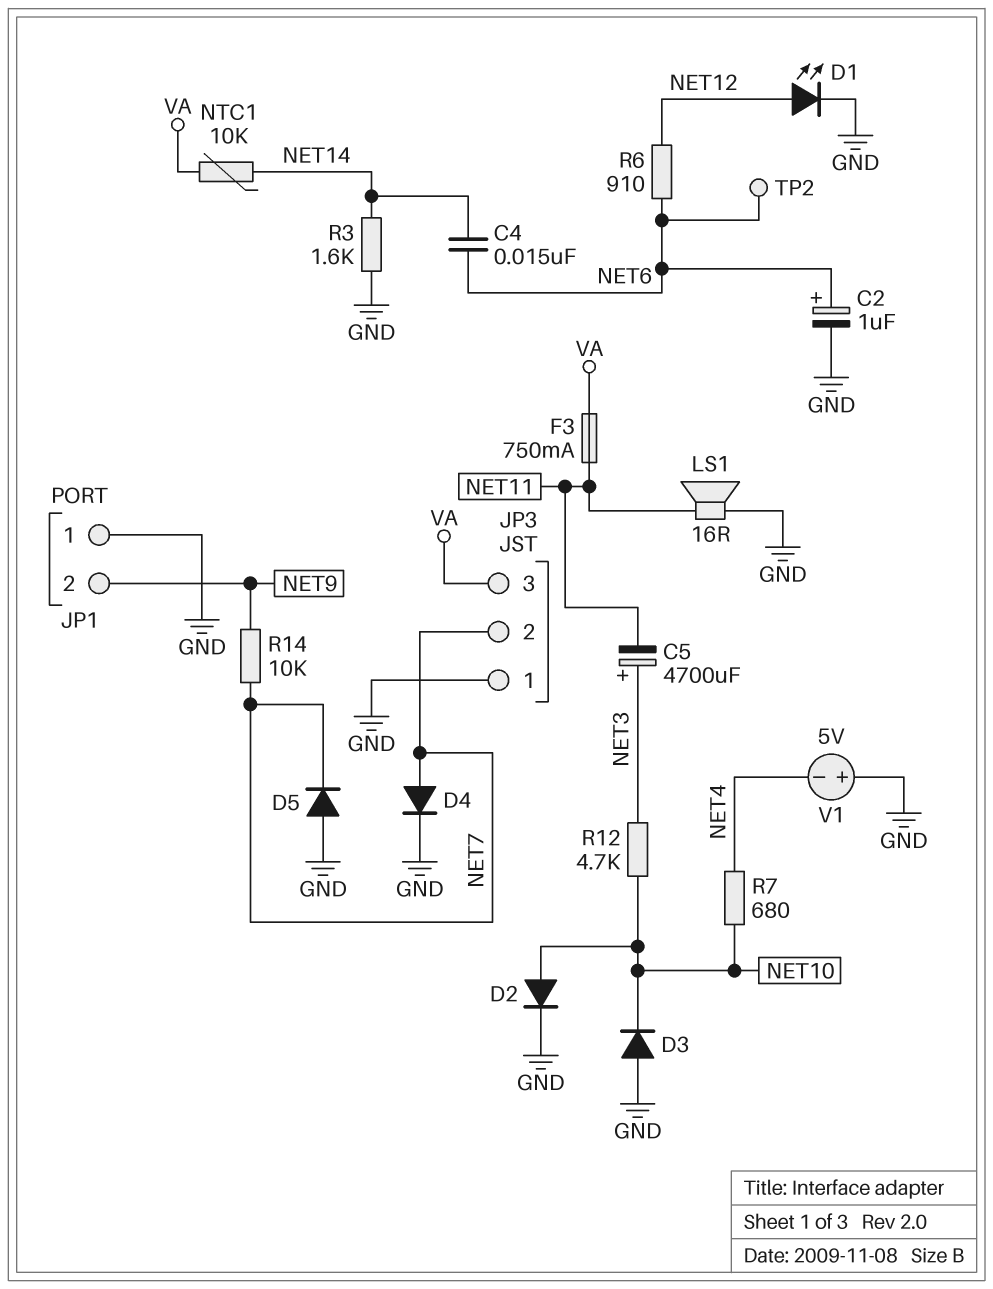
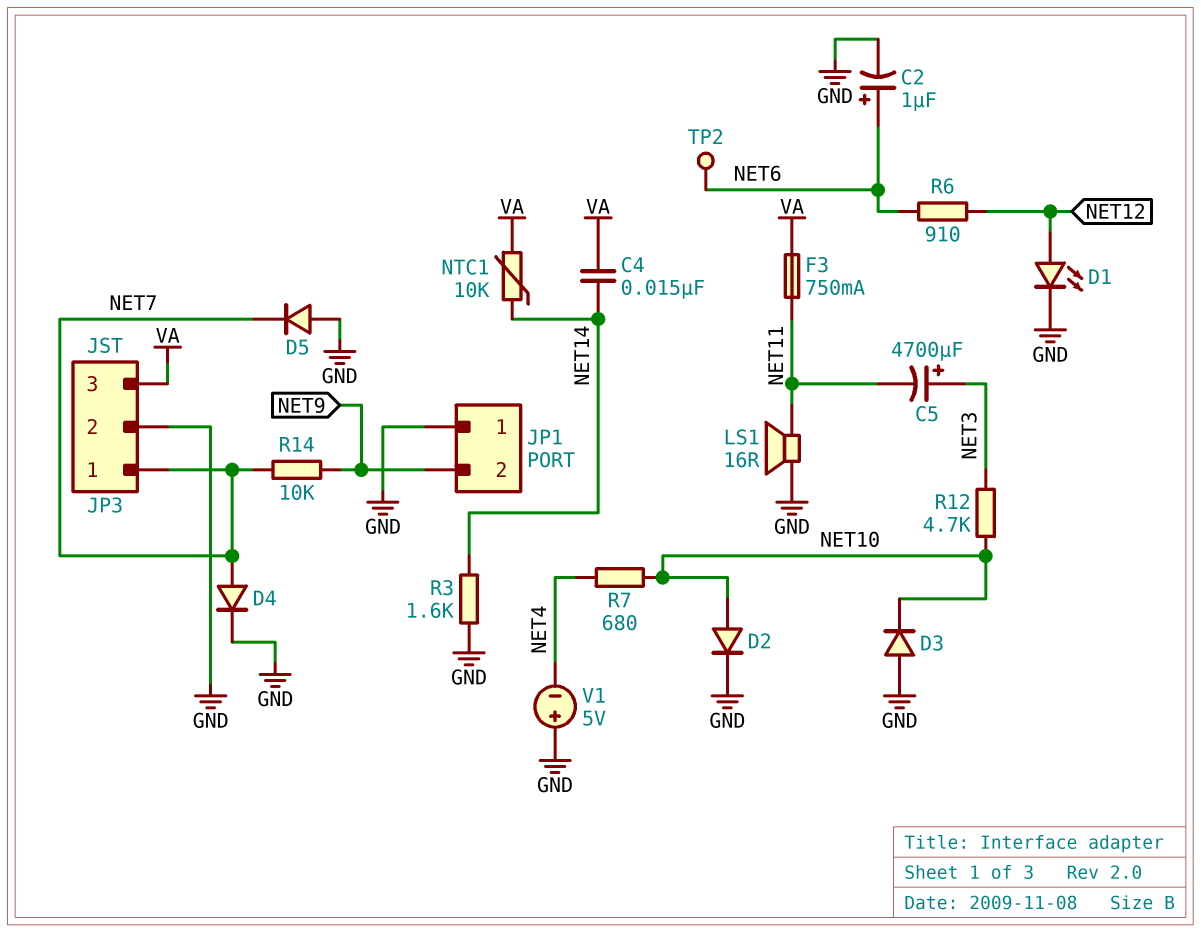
C4: 15nF (NET6, NET14) -> 15nF (NET14, VA)
JP3 pin 1: GND -> NET7
JP3 pin 2: NET7 -> GND

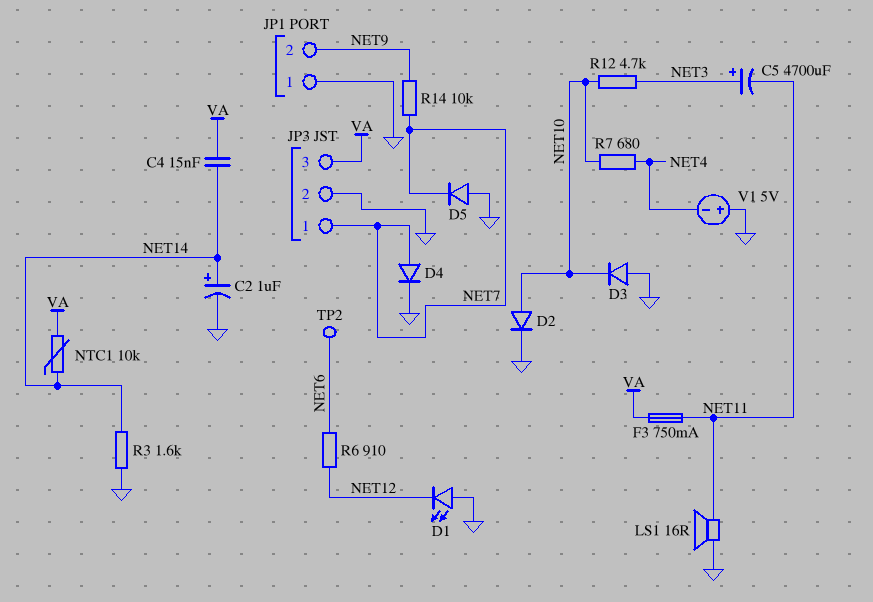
C2: 1uF (plus NET6, minus GND) -> 1uF (plus NET14, minus GND)
D1: LED (A NET12, K GND) -> LED (A GND, K NET12)

